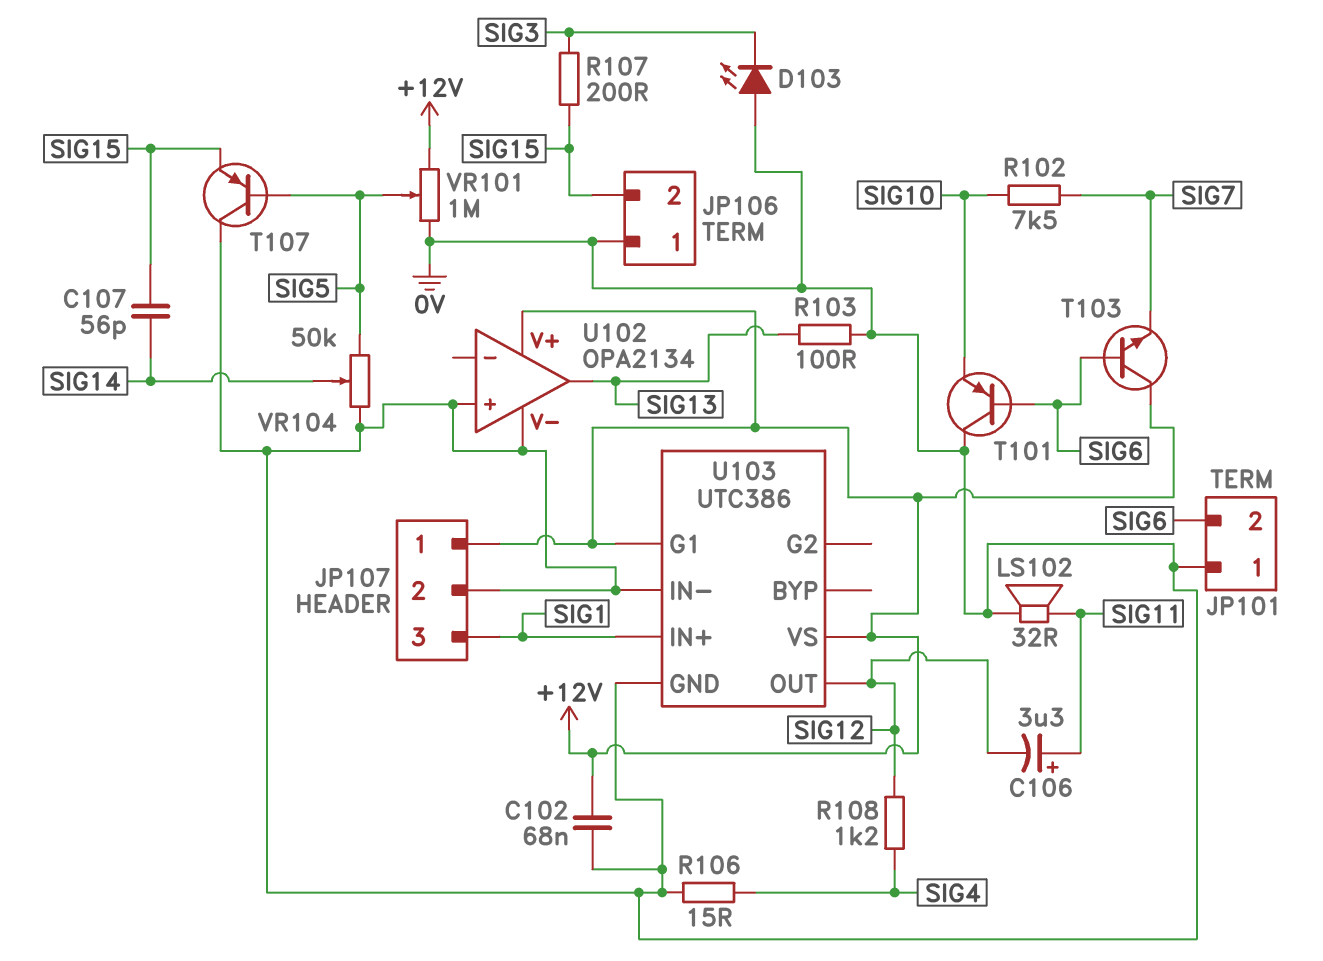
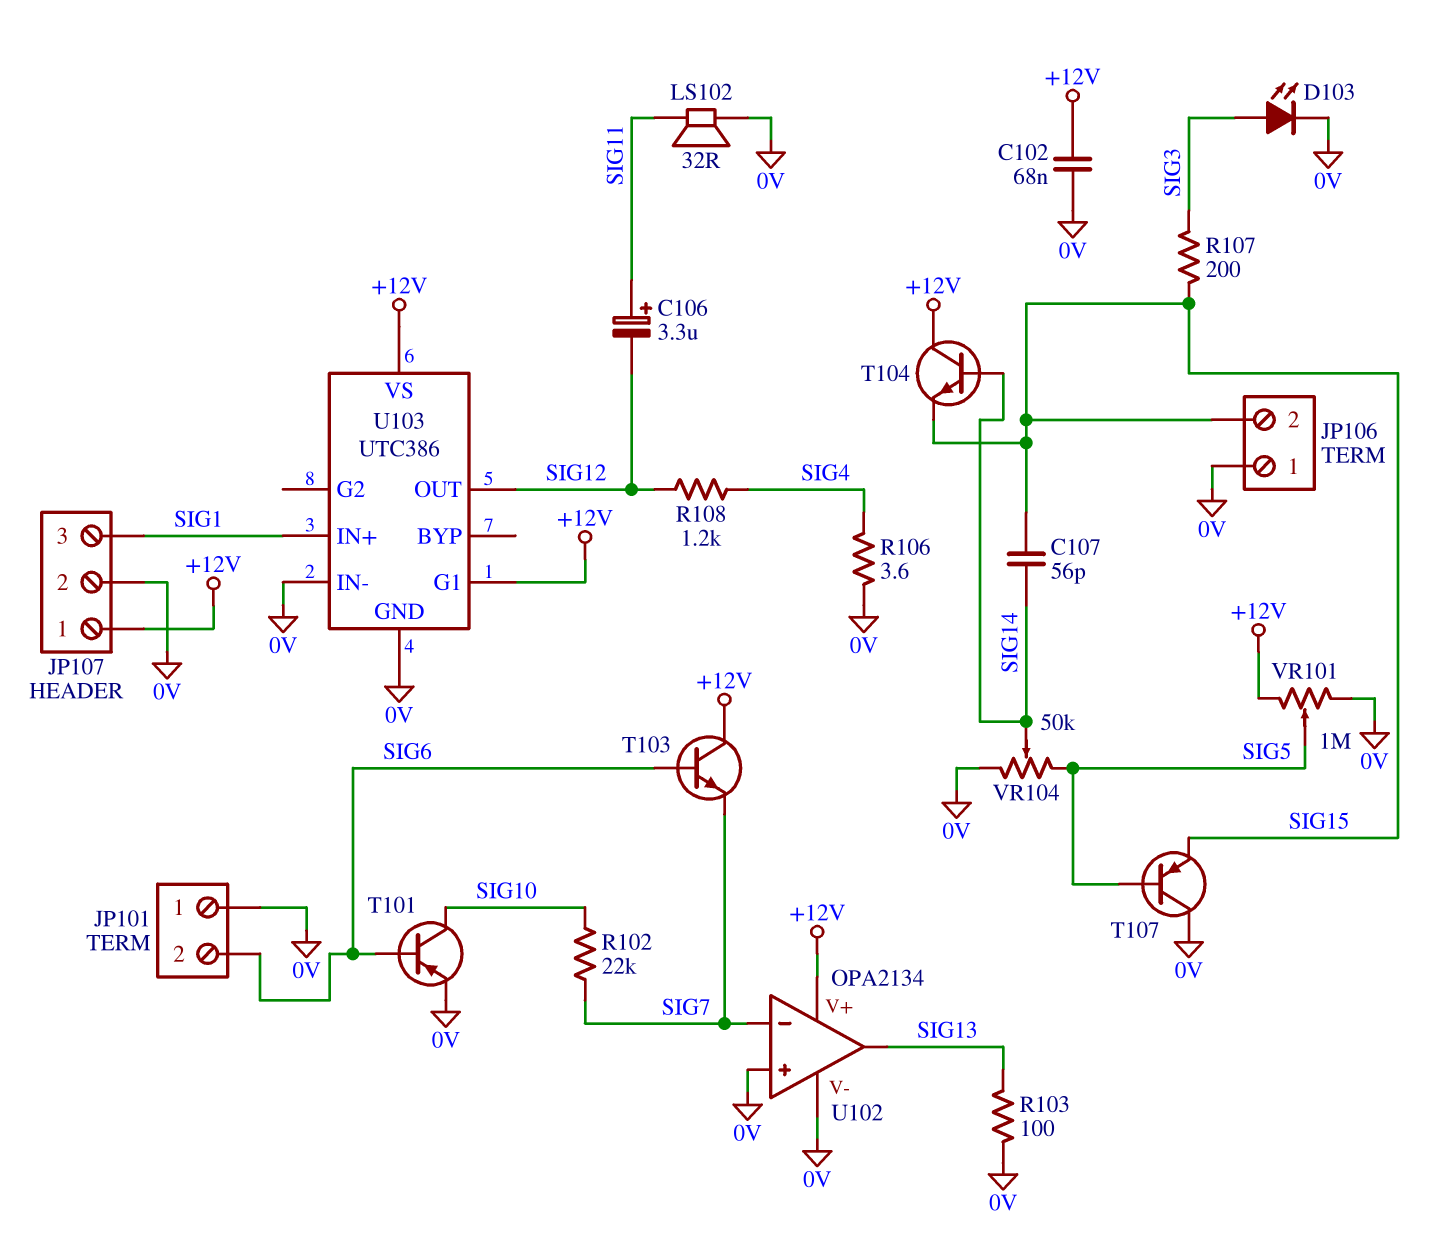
D103: LED (A 0V, K SIG3) -> LED (A SIG3, K 0V)
R102: 7.5k (SIG7, SIG10) -> 22k (SIG7, SIG10)
R106: 15 (0V, SIG4) -> 3.6 (0V, SIG4)
T101: PNP (B SIG6, C 0V, E SIG10) -> PNP (B SIG6, C SIG10, E 0V)
T104: none -> NPN (B SIG14, C +12V, E SIG15)
U102 pin in-: none -> SIG7

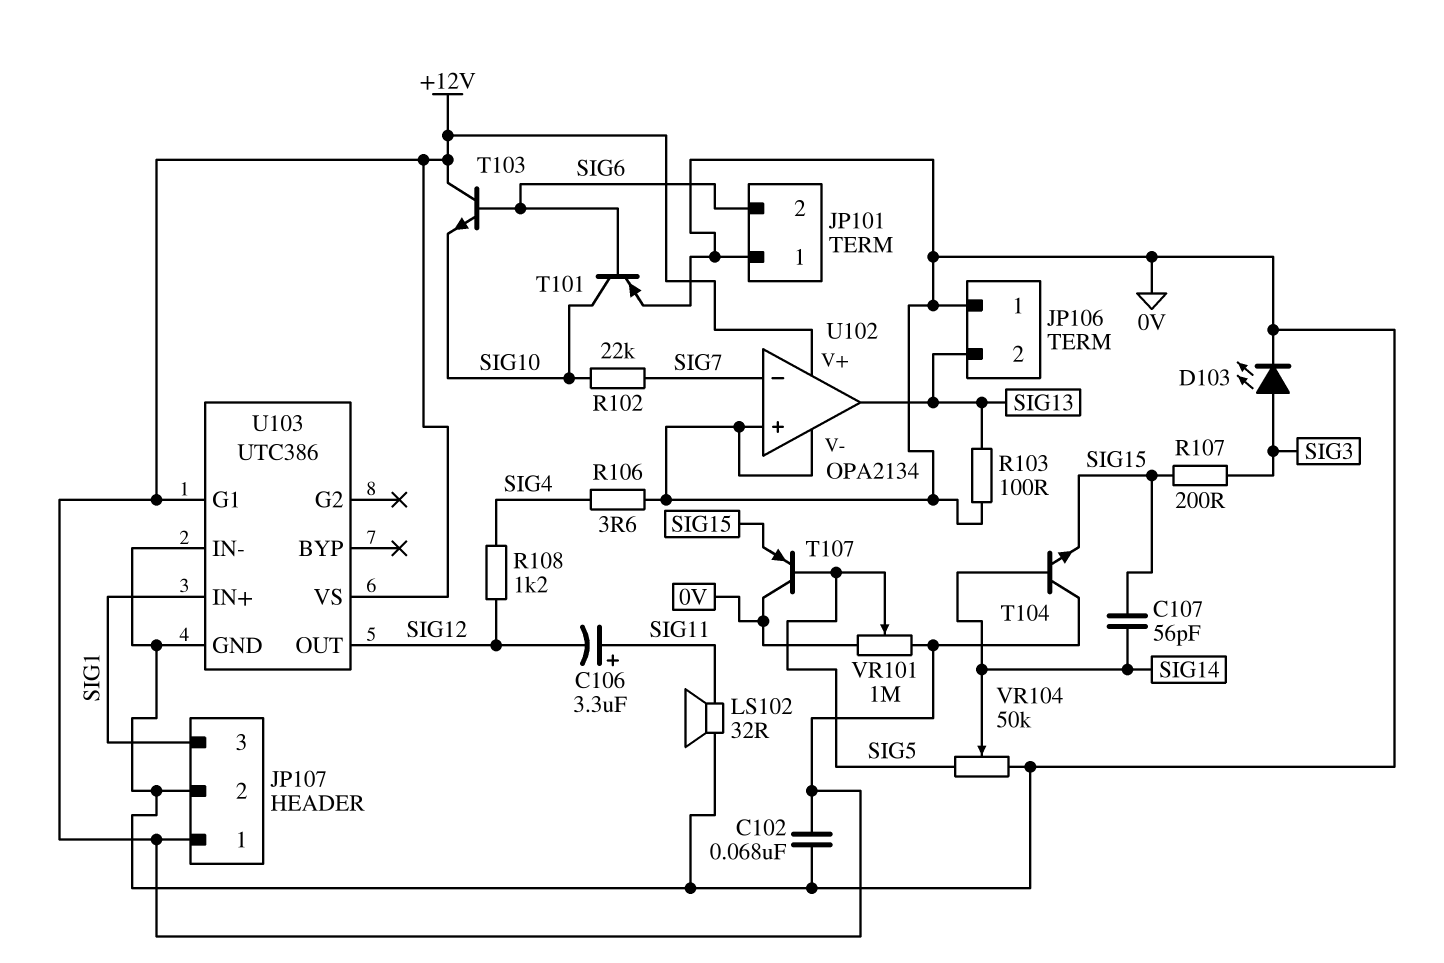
JP106 pin 2: SIG15 -> SIG13
T103: NPN (B SIG6, C +12V, E SIG7) -> NPN (B SIG6, C +12V, E SIG10)

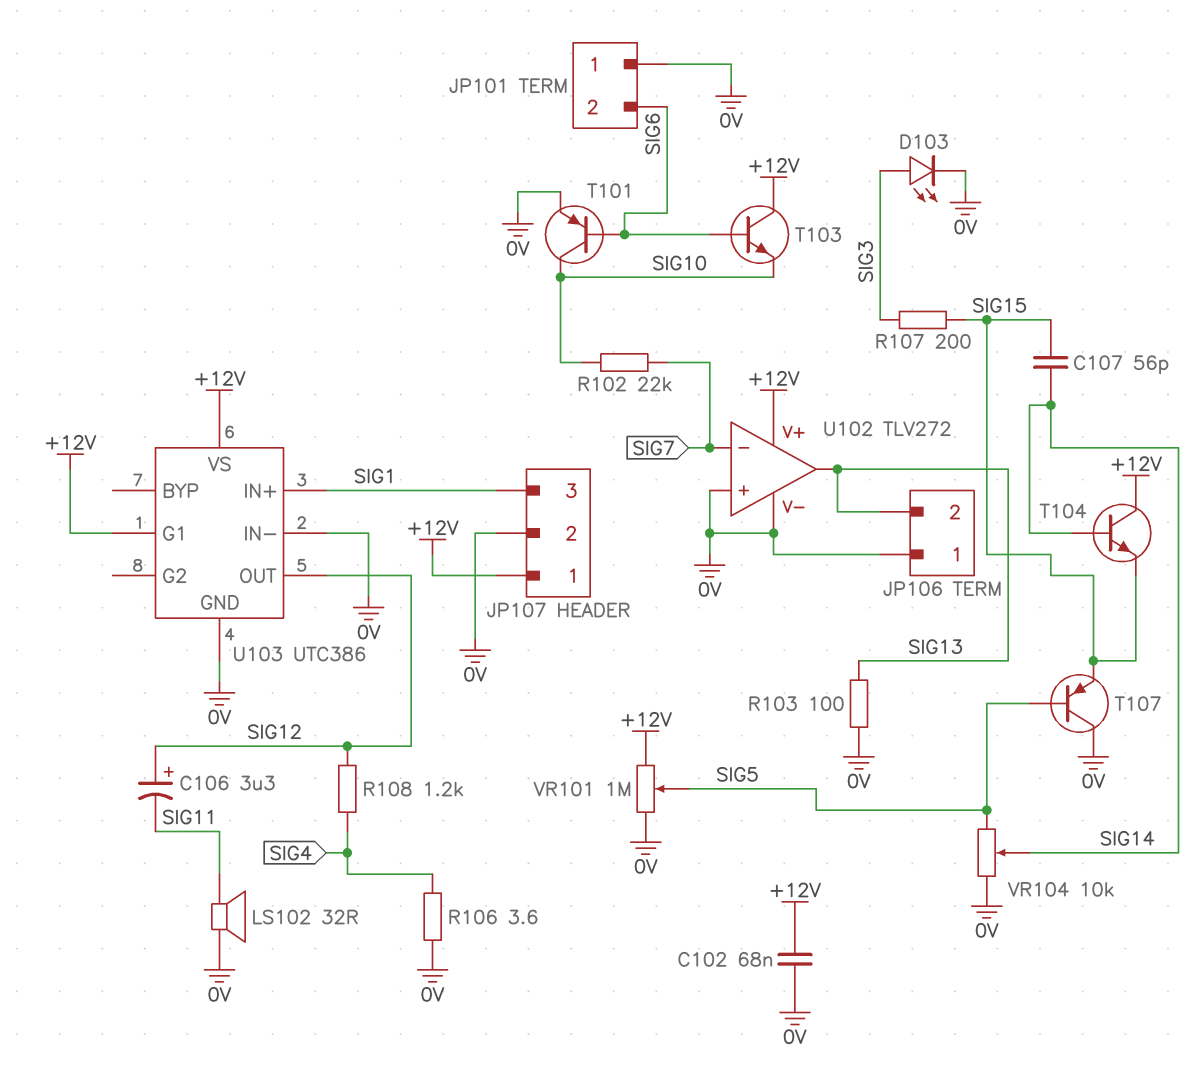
C106: 3.3uF (plus SIG11, minus SIG12) -> 3.3uF (plus SIG12, minus SIG11)
U102: OPA2134 -> TLV272
VR104: 50k (0V, SIG5, wiper SIG14) -> 10k (0V, SIG5, wiper SIG14)

